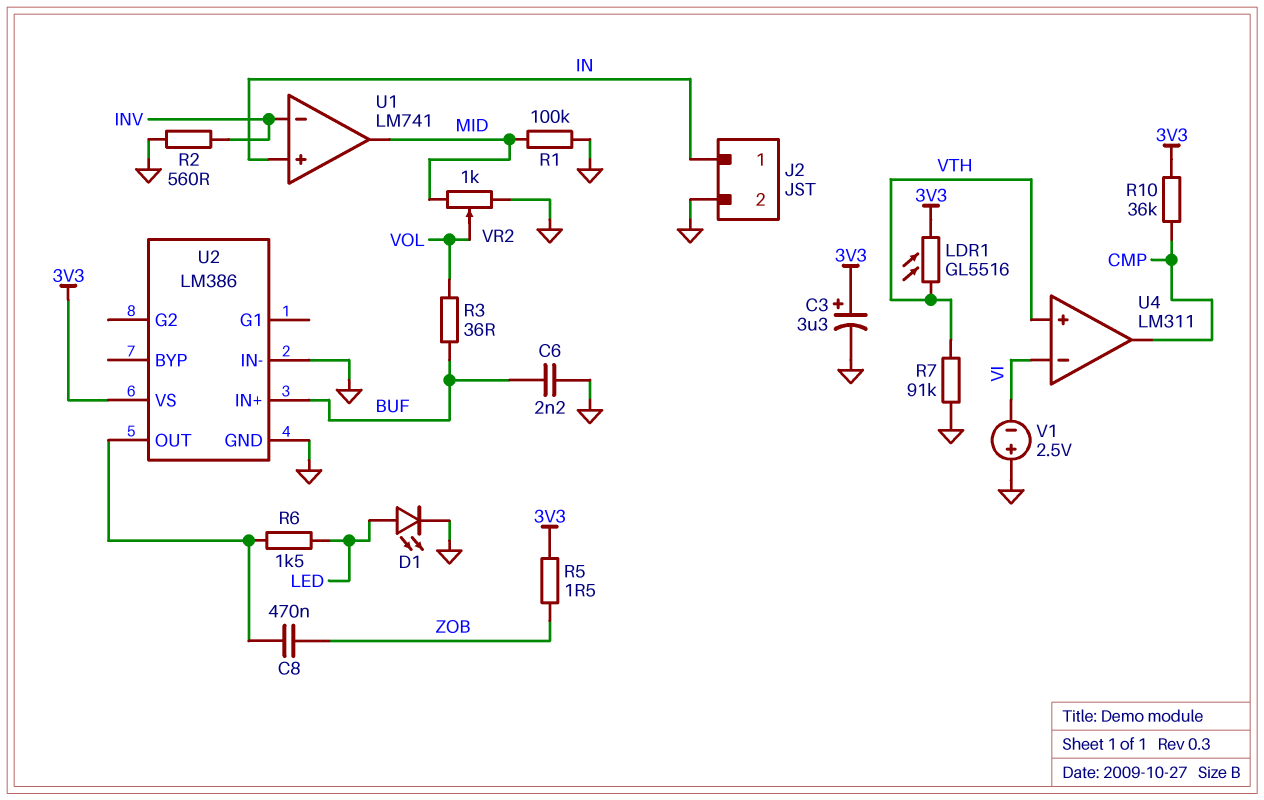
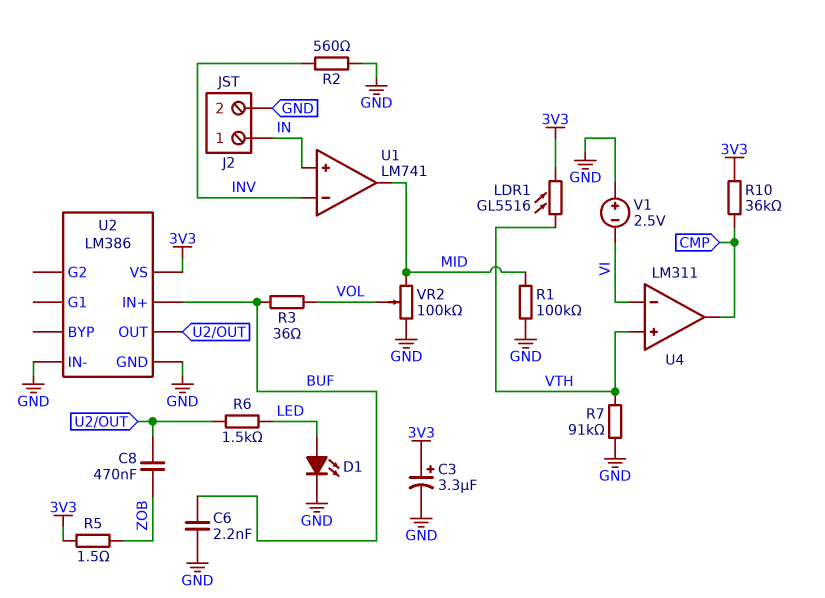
VR2: 1k (GND, MID, wiper VOL) -> 100k (GND, MID, wiper VOL)

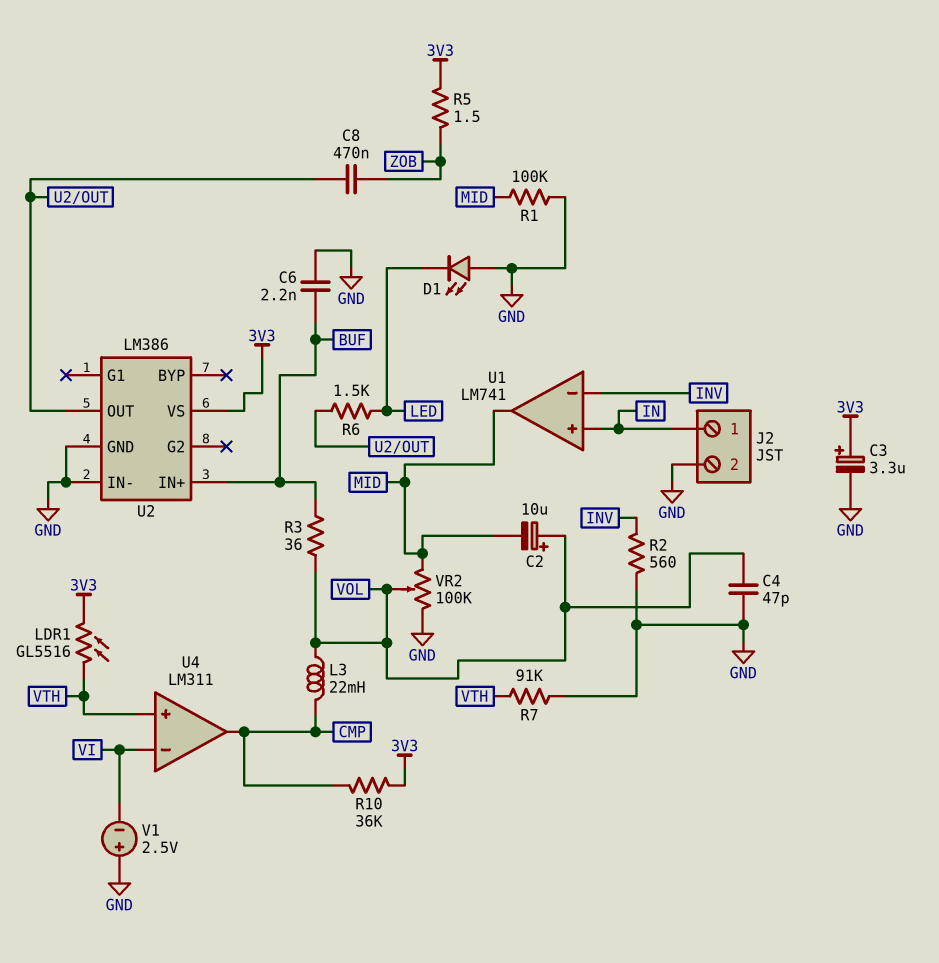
C2: none -> 10uF (plus VOL, minus MID)
C4: none -> 47pF (GND, VOL)
D1: LED (A LED, K GND) -> LED (A GND, K LED)
L3: none -> 22mH (CMP, VOL)

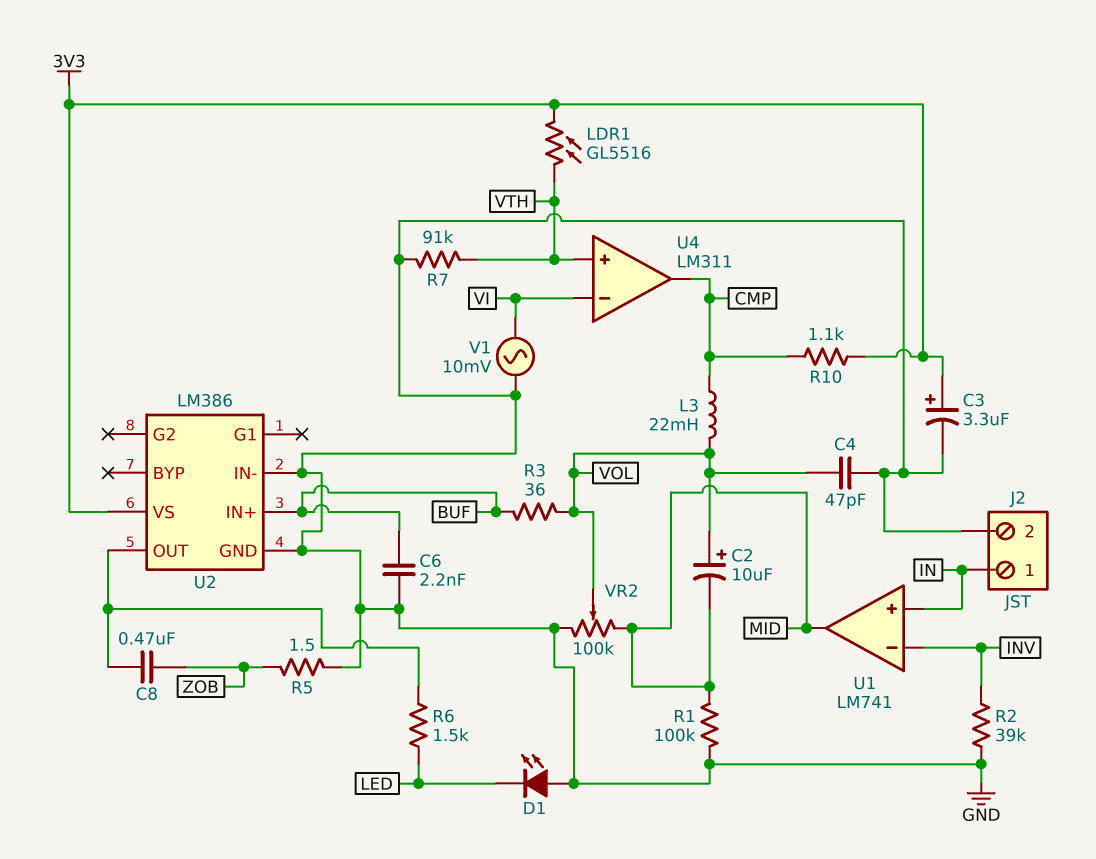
R2: 560 (GND, INV) -> 39k (GND, INV)
R5: 1.5 (3V3, ZOB) -> 1.5 (GND, ZOB)
R10: 36k (3V3, CMP) -> 1.1k (3V3, CMP)
V1: 2.5V (plus GND, minus VI) -> AC 10mV (GND, VI)

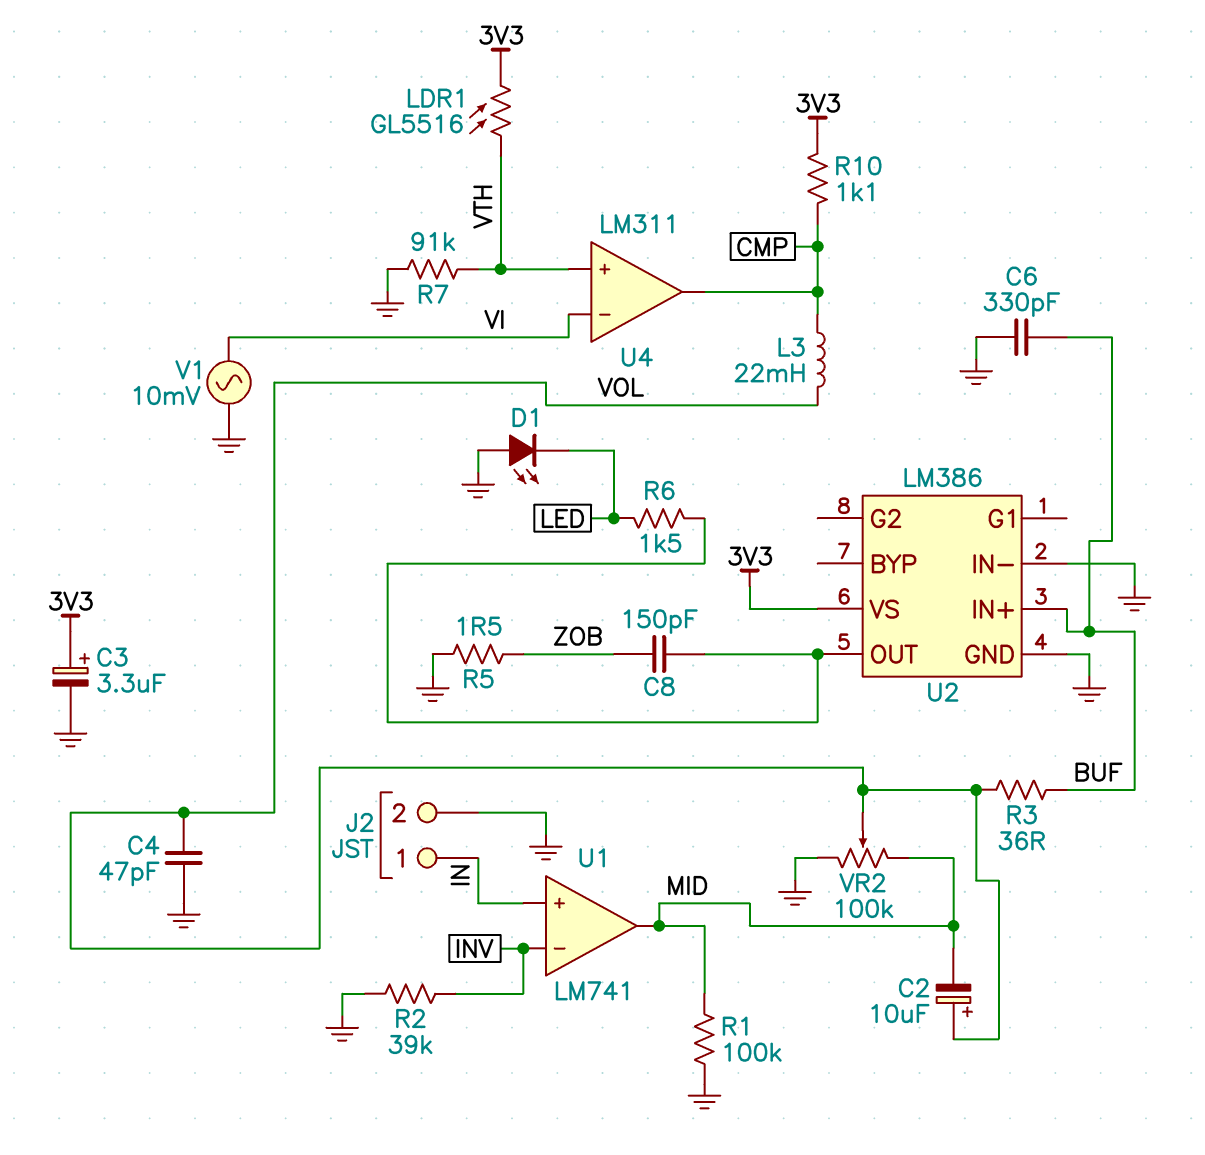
C6: 2.2nF (BUF, GND) -> 330pF (BUF, GND)
C8: 470nF (U2/OUT, ZOB) -> 150pF (U2/OUT, ZOB)

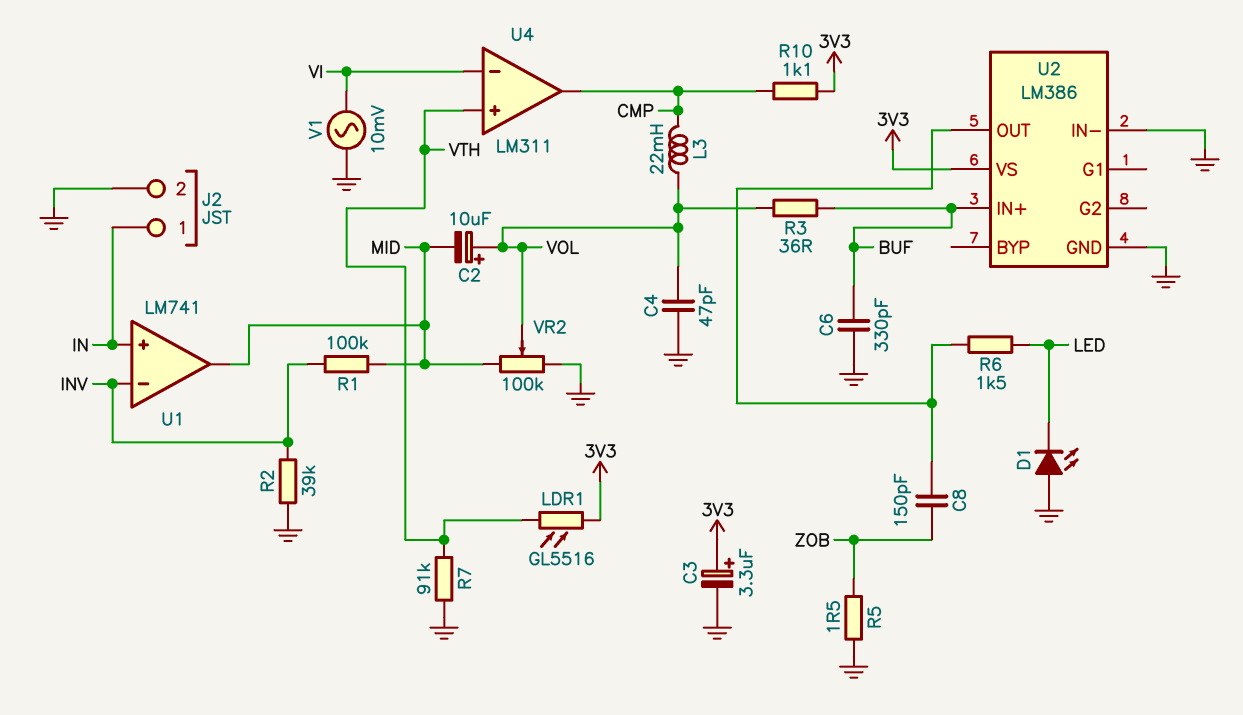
R1: 100k (GND, MID) -> 100k (INV, MID)

